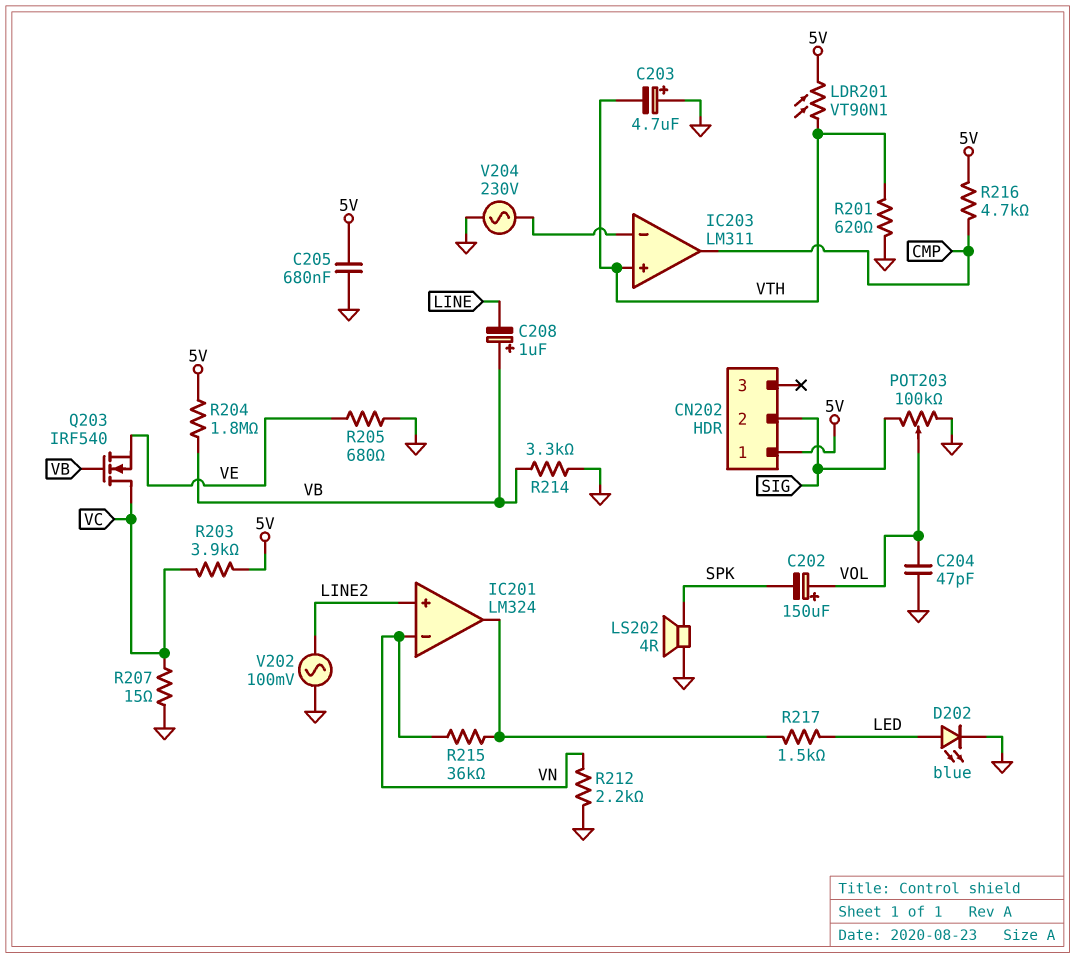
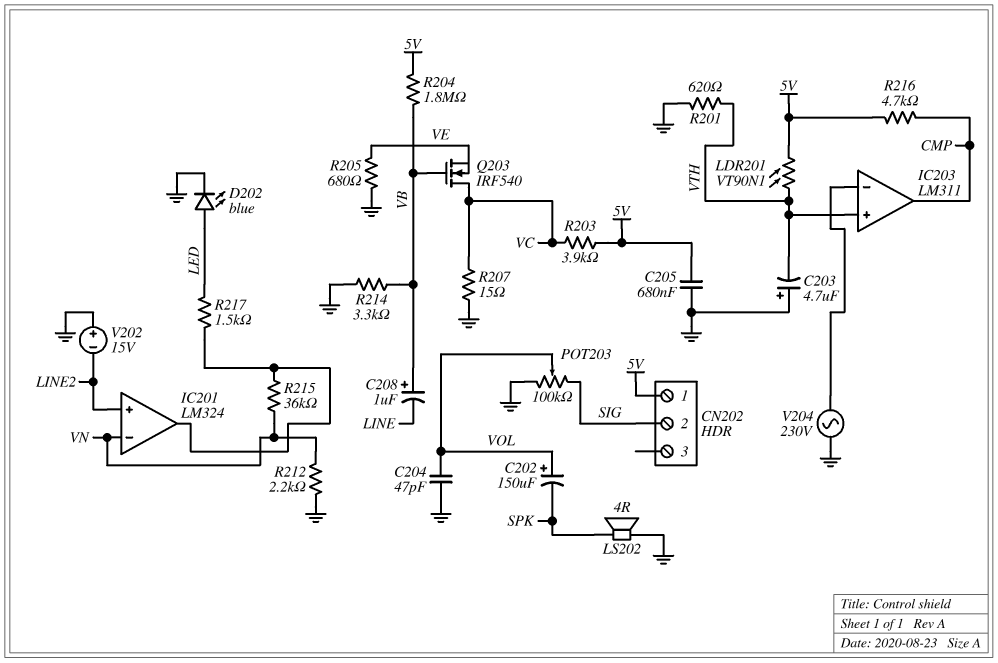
V202: AC 100mV (GND, LINE2) -> 15V (plus GND, minus LINE2)

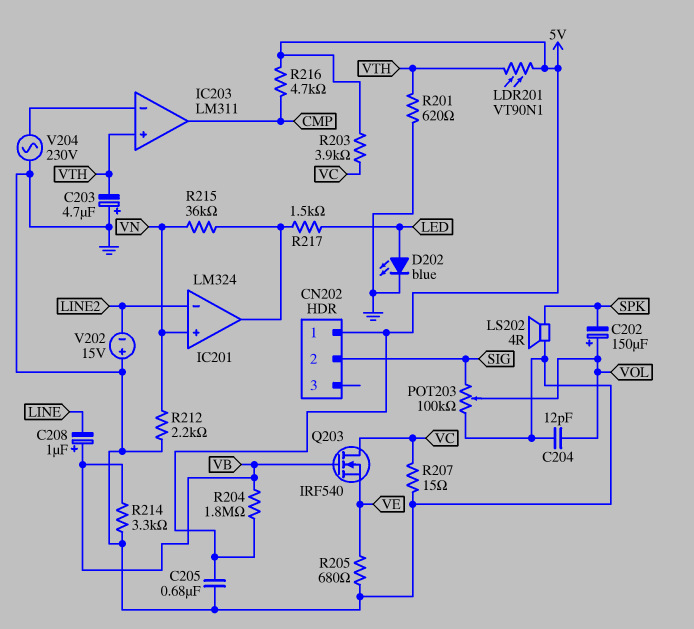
C204: 47pF (GND, VOL) -> 12pF (GND, VOL)
IC201 pin in+: LINE2 -> VN
IC201 pin in-: VN -> LINE2

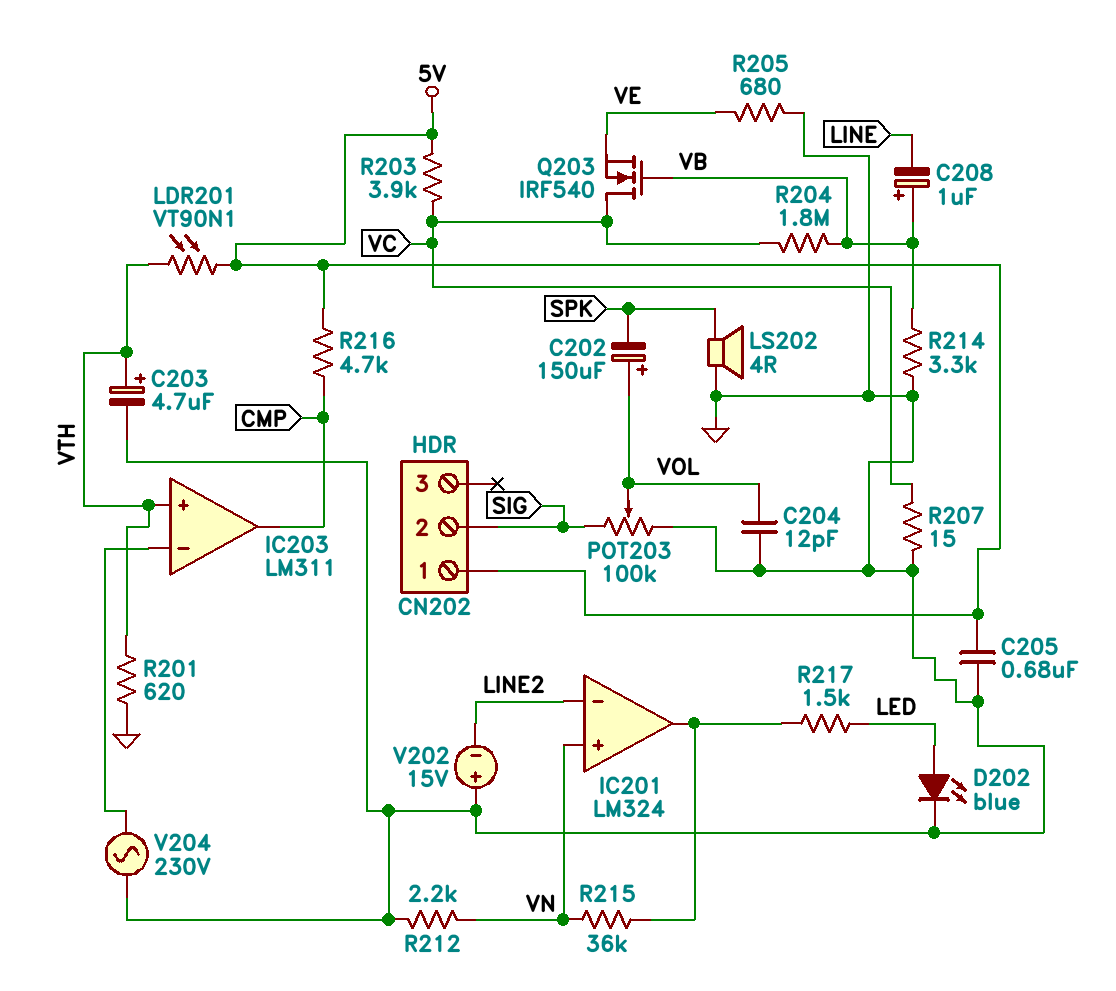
C203: 4.7uF (plus GND, minus VTH) -> 4.7uF (plus VTH, minus GND)
R204: 1.8M (5V, VB) -> 1.8M (VB, VC)

